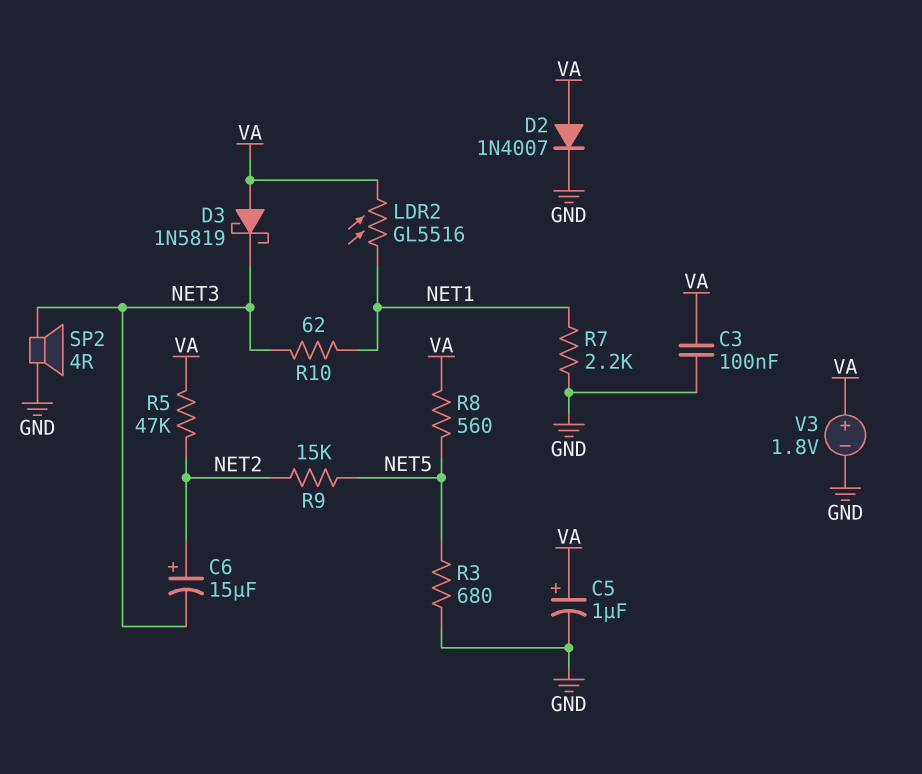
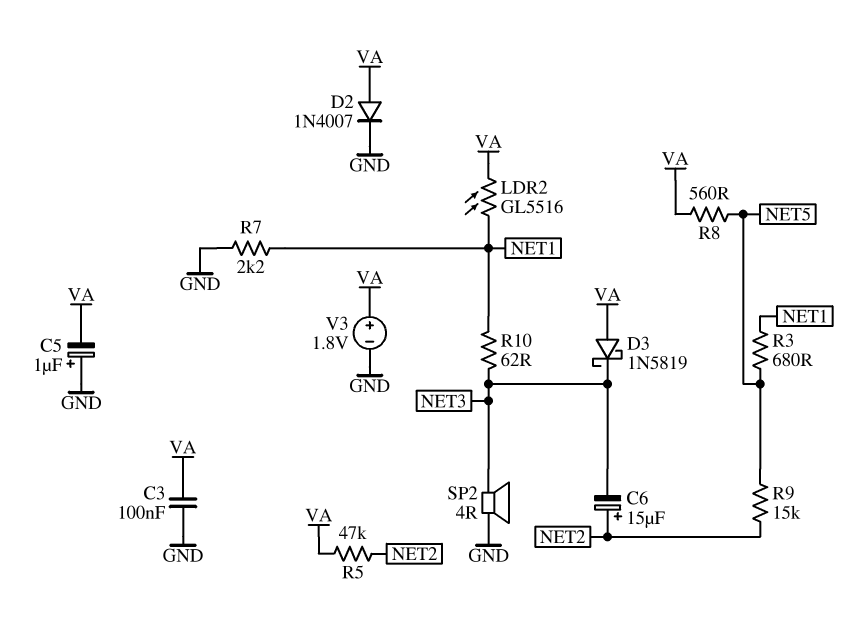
C5: 1uF (plus VA, minus GND) -> 1uF (plus GND, minus VA)
R3: 680 (GND, NET5) -> 680 (NET1, NET5)

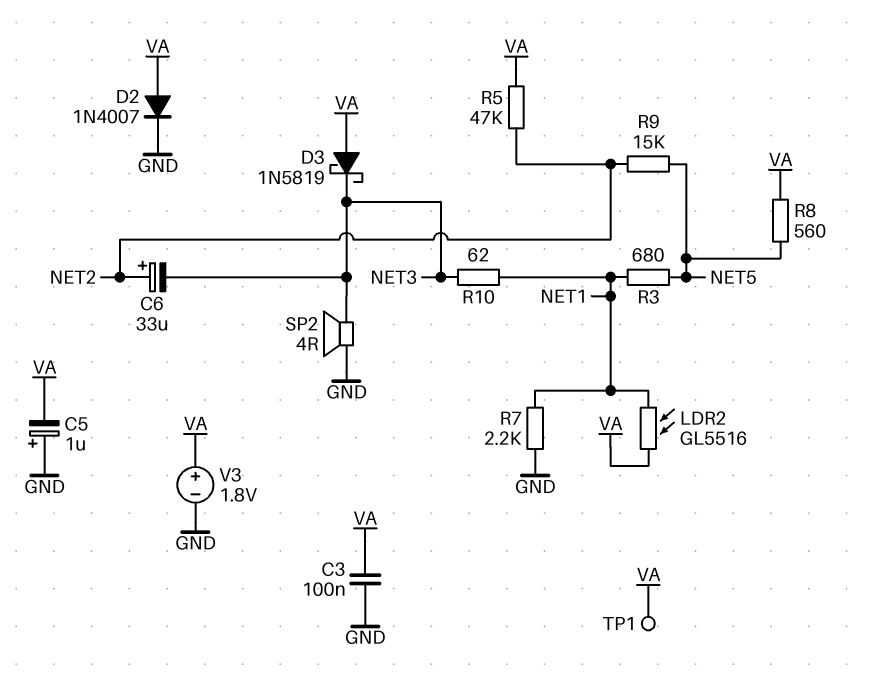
C6: 15uF (plus NET2, minus NET3) -> 33uF (plus NET2, minus NET3)
TP1: none -> test point (VA)

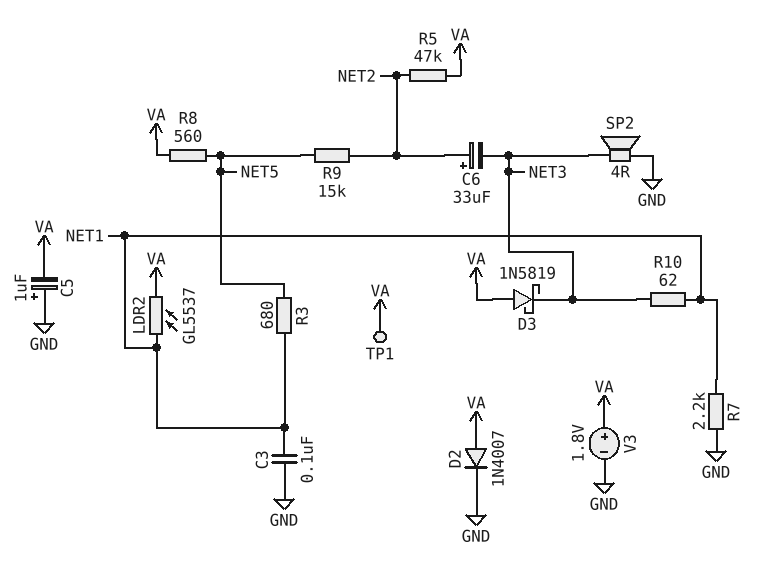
C3: 100nF (GND, VA) -> 100nF (GND, NET1)
LDR2: GL5516 (NET1, VA) -> GL5537 (NET1, VA)

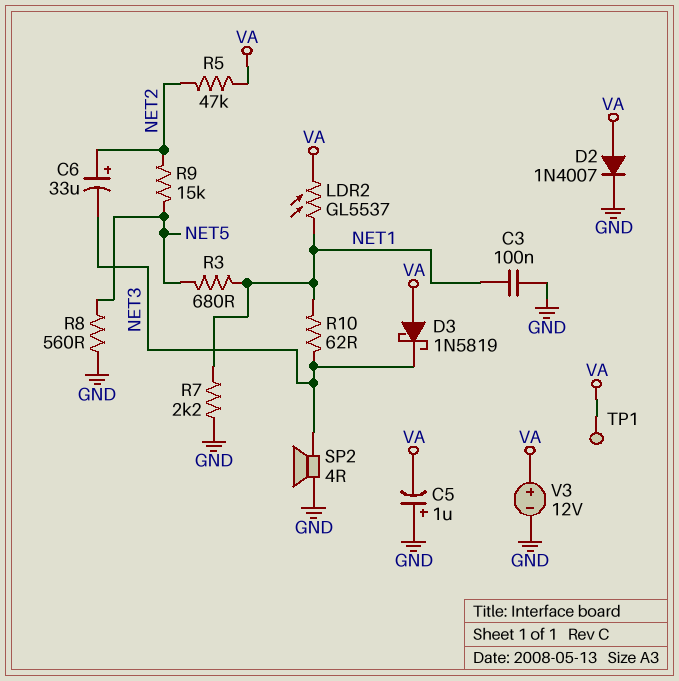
R8: 560 (NET5, VA) -> 560 (GND, NET5)
V3: 1.8V (plus VA, minus GND) -> 12V (plus VA, minus GND)

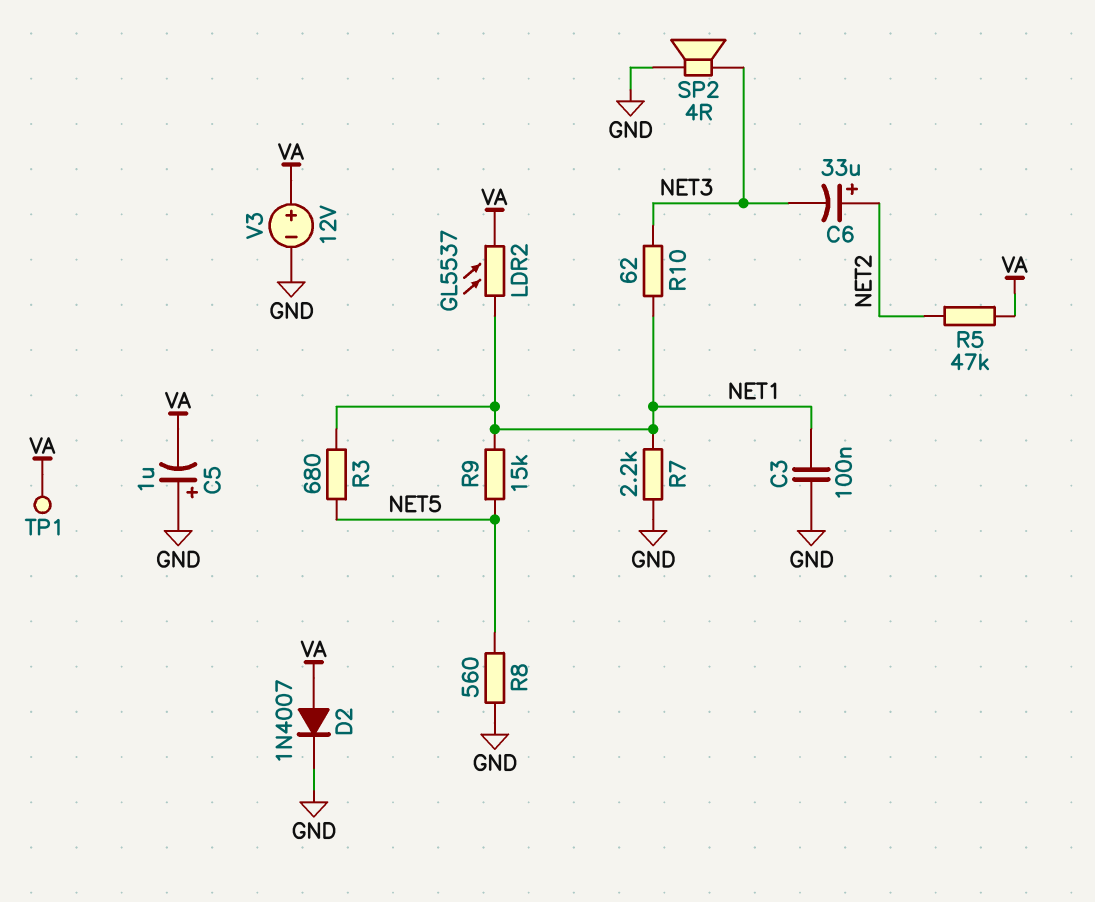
D3: schottky 1N5819 (A VA, K NET3) -> none
R9: 15k (NET2, NET5) -> 15k (NET1, NET5)

